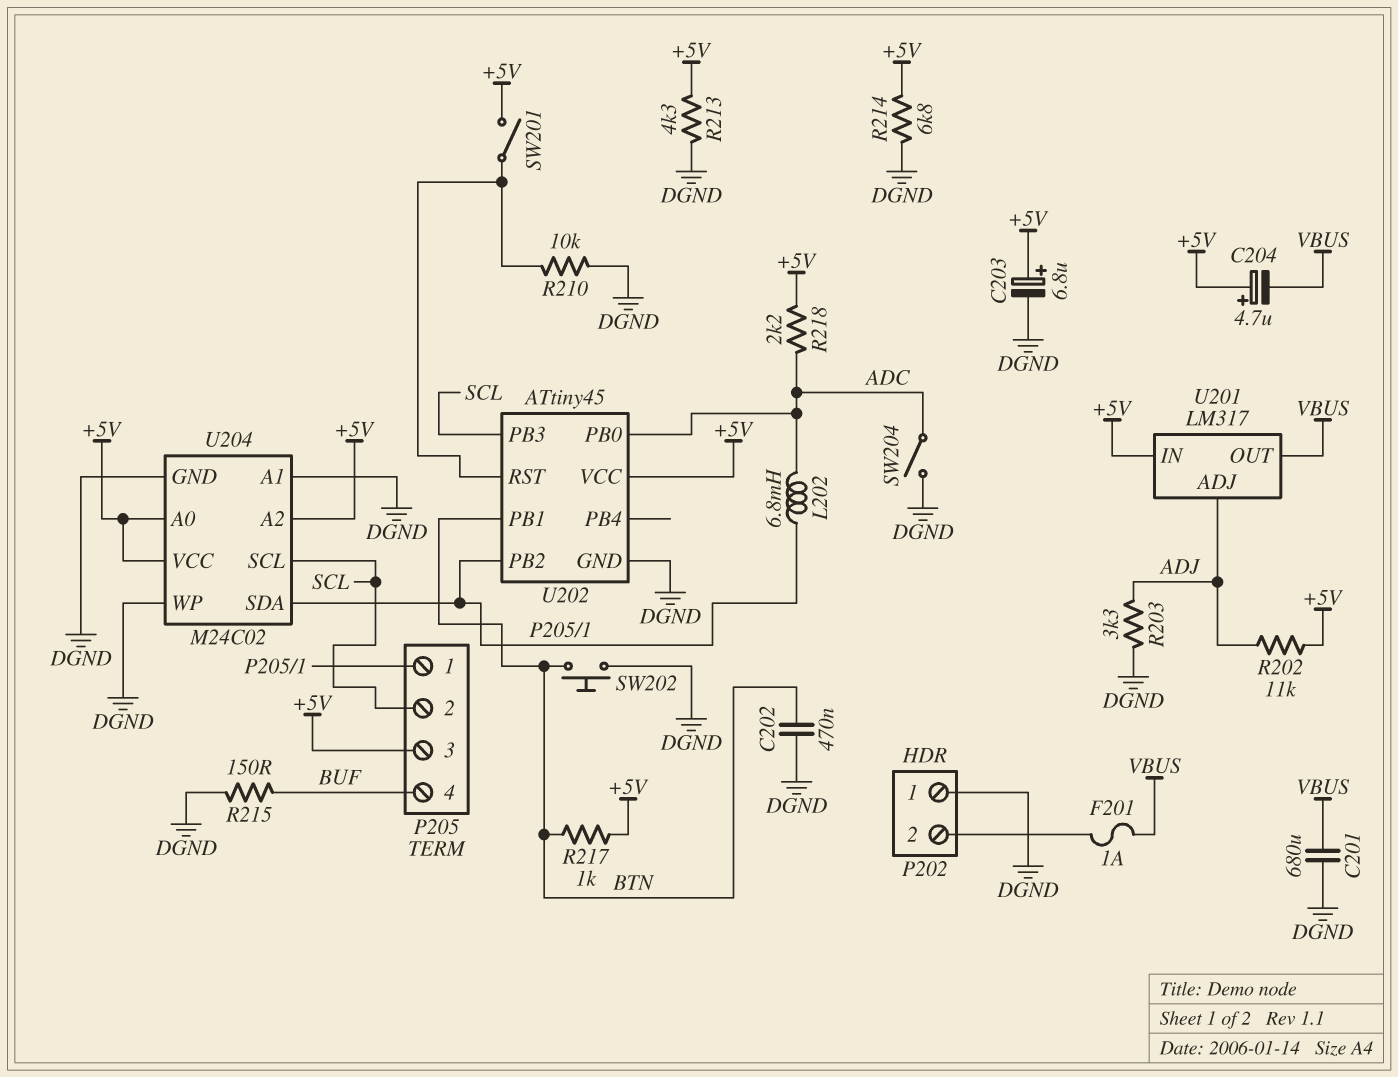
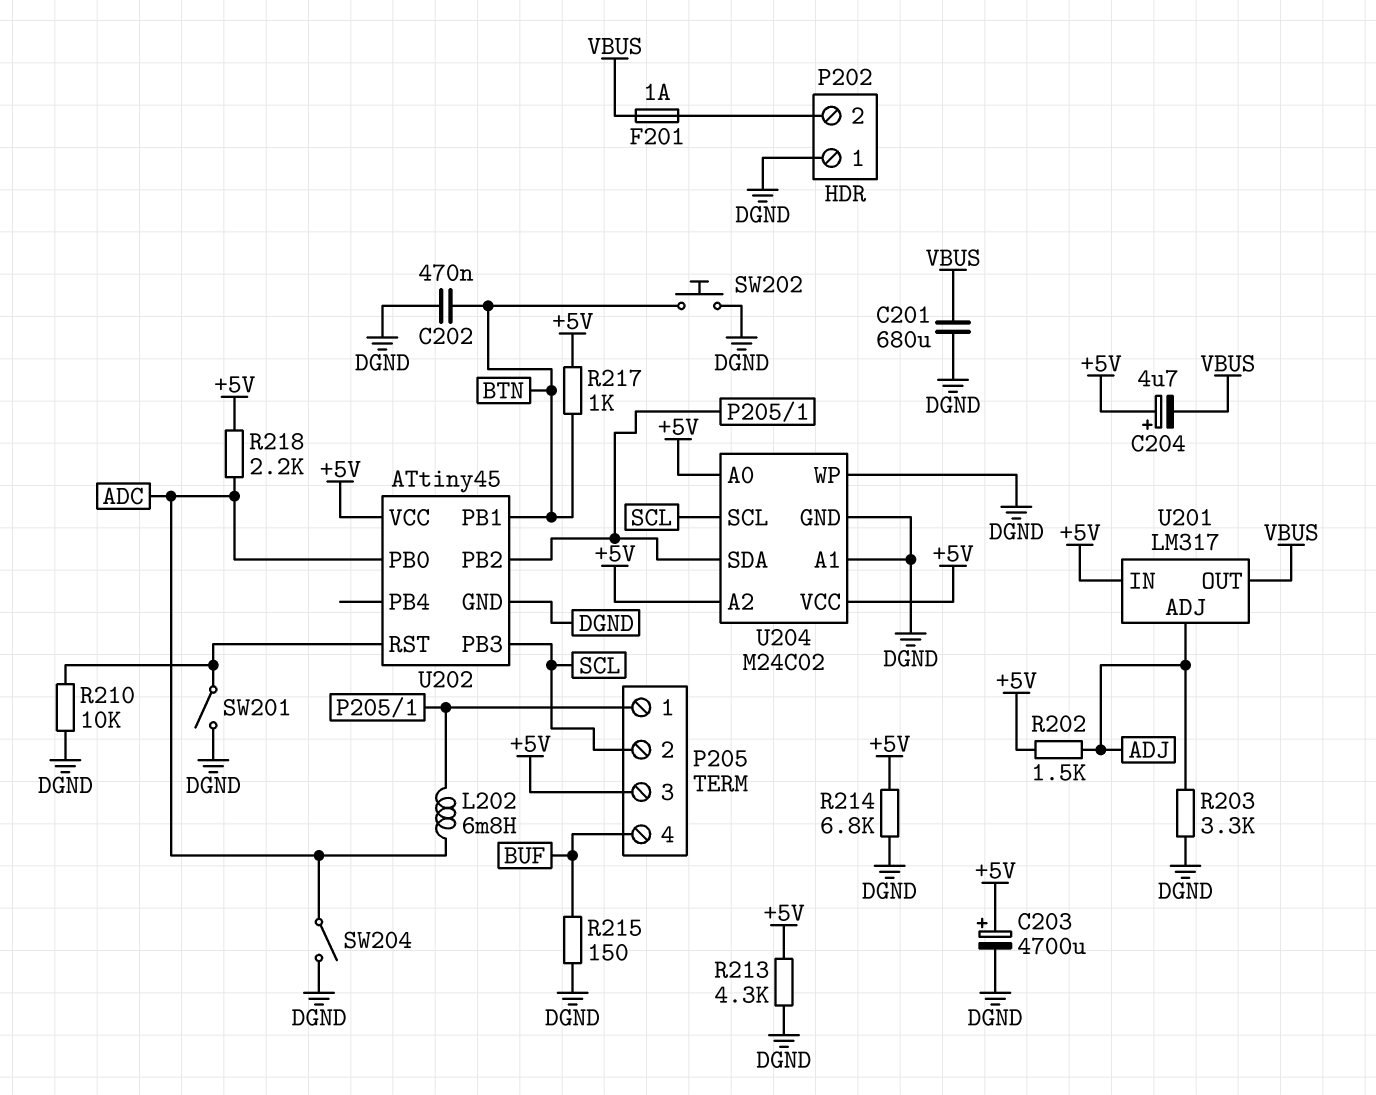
C203: 6.8uF (plus +5V, minus DGND) -> 4700uF (plus +5V, minus DGND)
R202: 11k (+5V, ADJ) -> 1.5k (+5V, ADJ)
SW201: switch (+5V, U202/RST) -> switch (DGND, U202/RST)

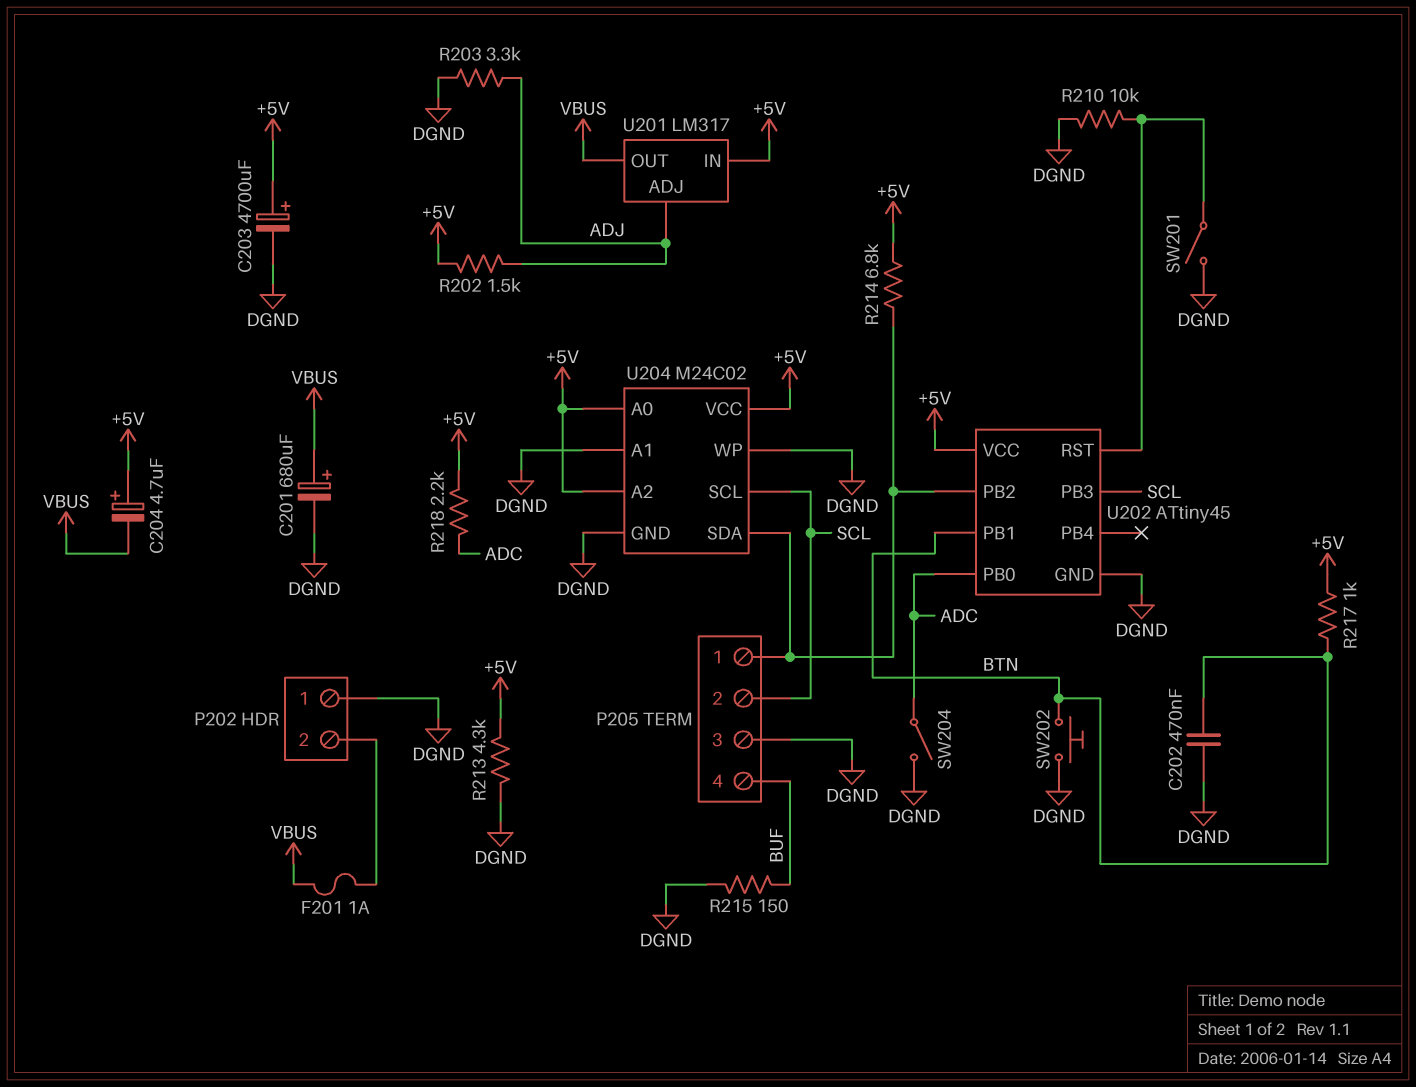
C201: 680uF (DGND, VBUS) -> 680uF (plus VBUS, minus DGND)
L202: 6.8mH (ADC, P205/1) -> none
P205 pin 3: +5V -> DGND
R214: 6.8k (+5V, DGND) -> 6.8k (+5V, P205/1)

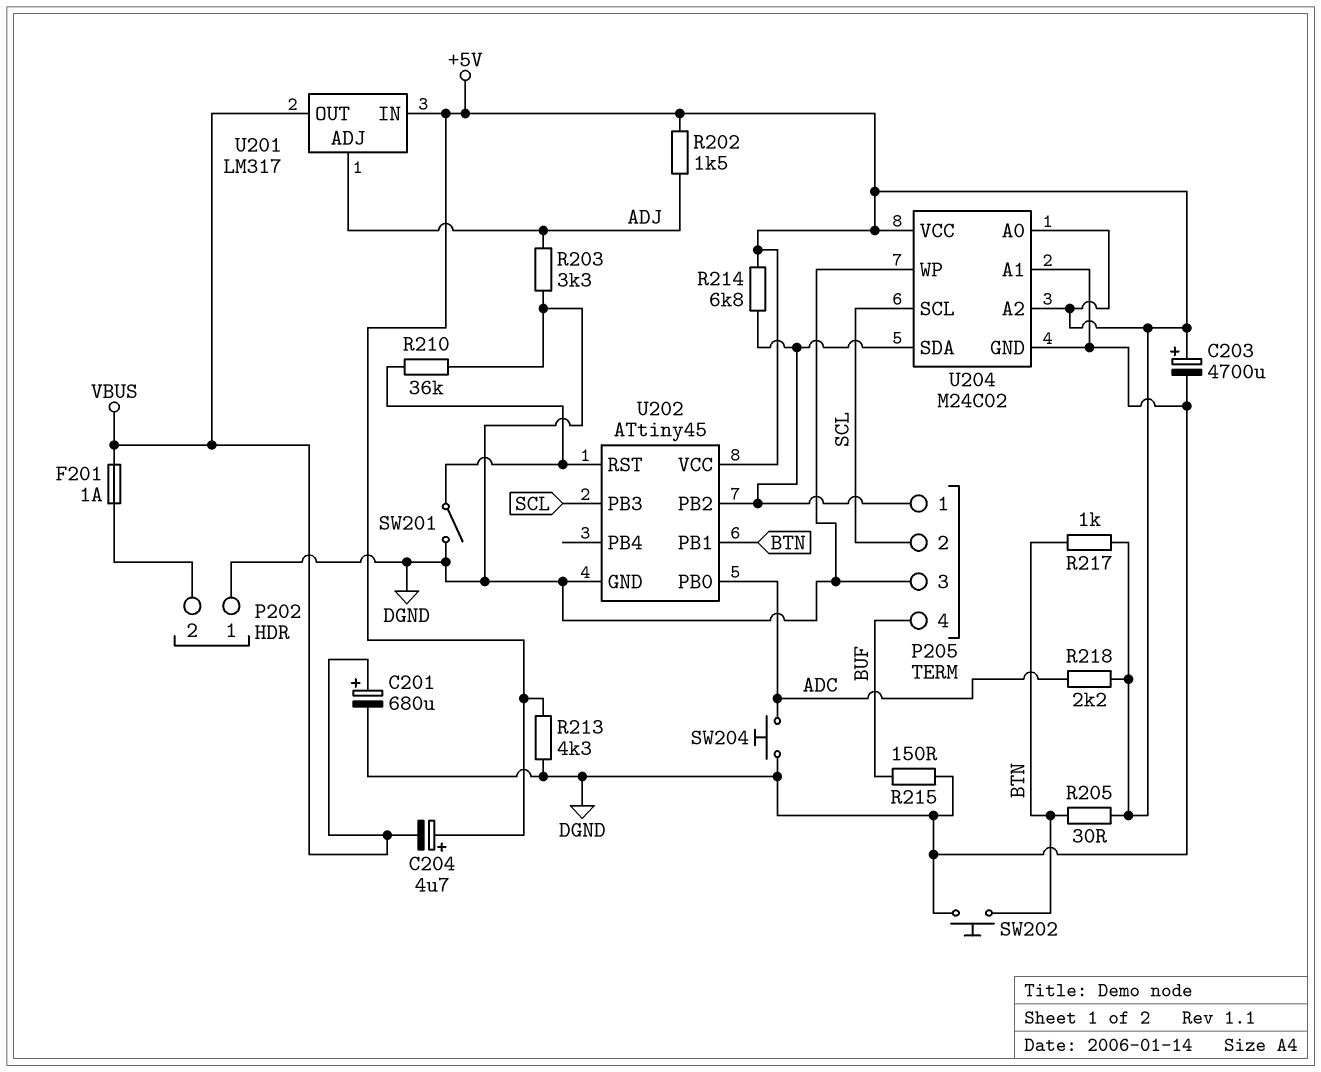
C202: 470nF (BTN, DGND) -> none
R205: none -> 30 (+5V, BTN)
R210: 10k (DGND, U202/RST) -> 36k (DGND, U202/RST)
SW204: switch (ADC, DGND) -> button (ADC, DGND)

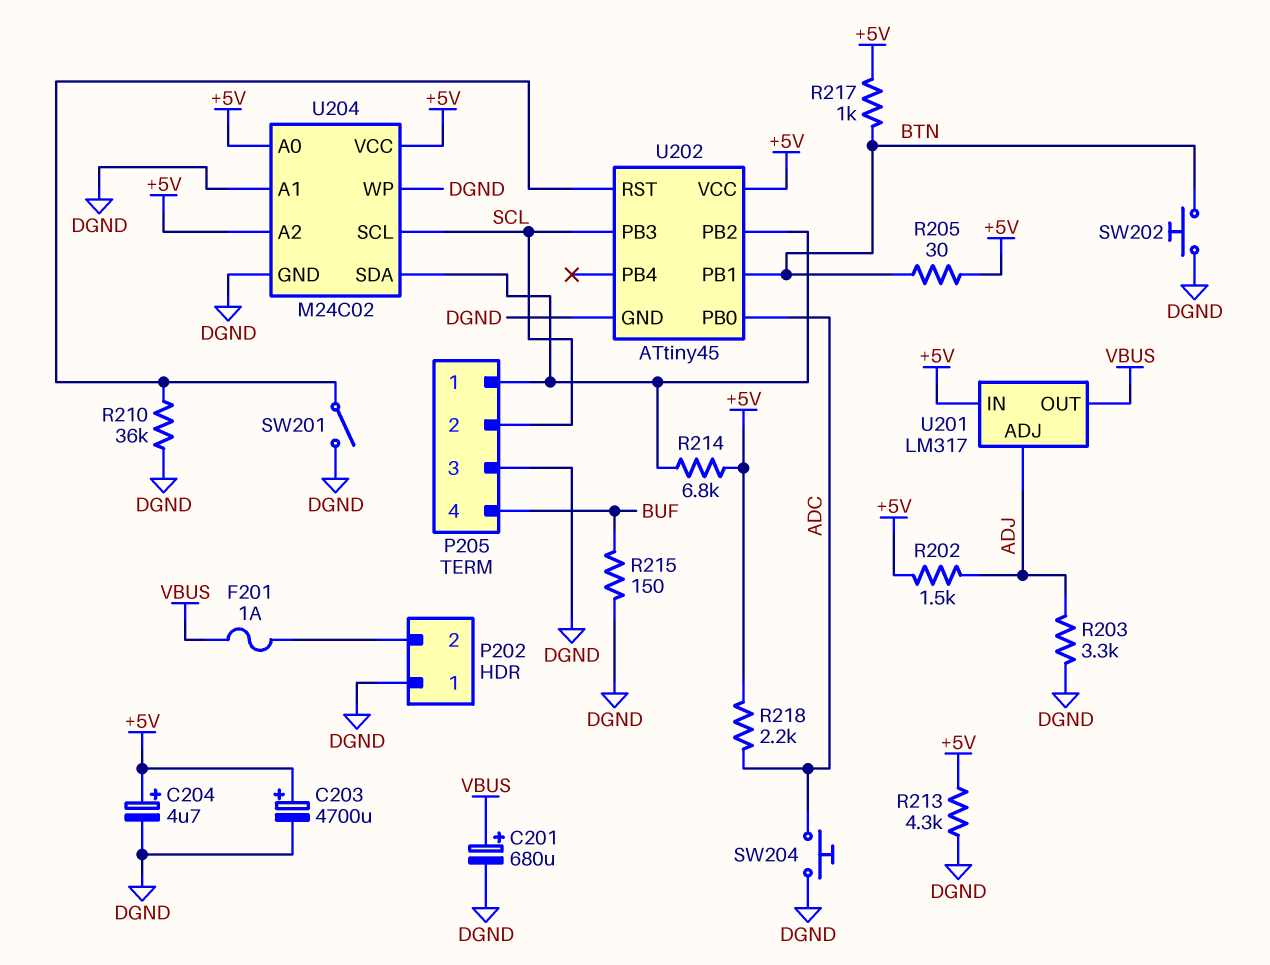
C204: 4.7uF (plus +5V, minus VBUS) -> 4.7uF (plus +5V, minus DGND)

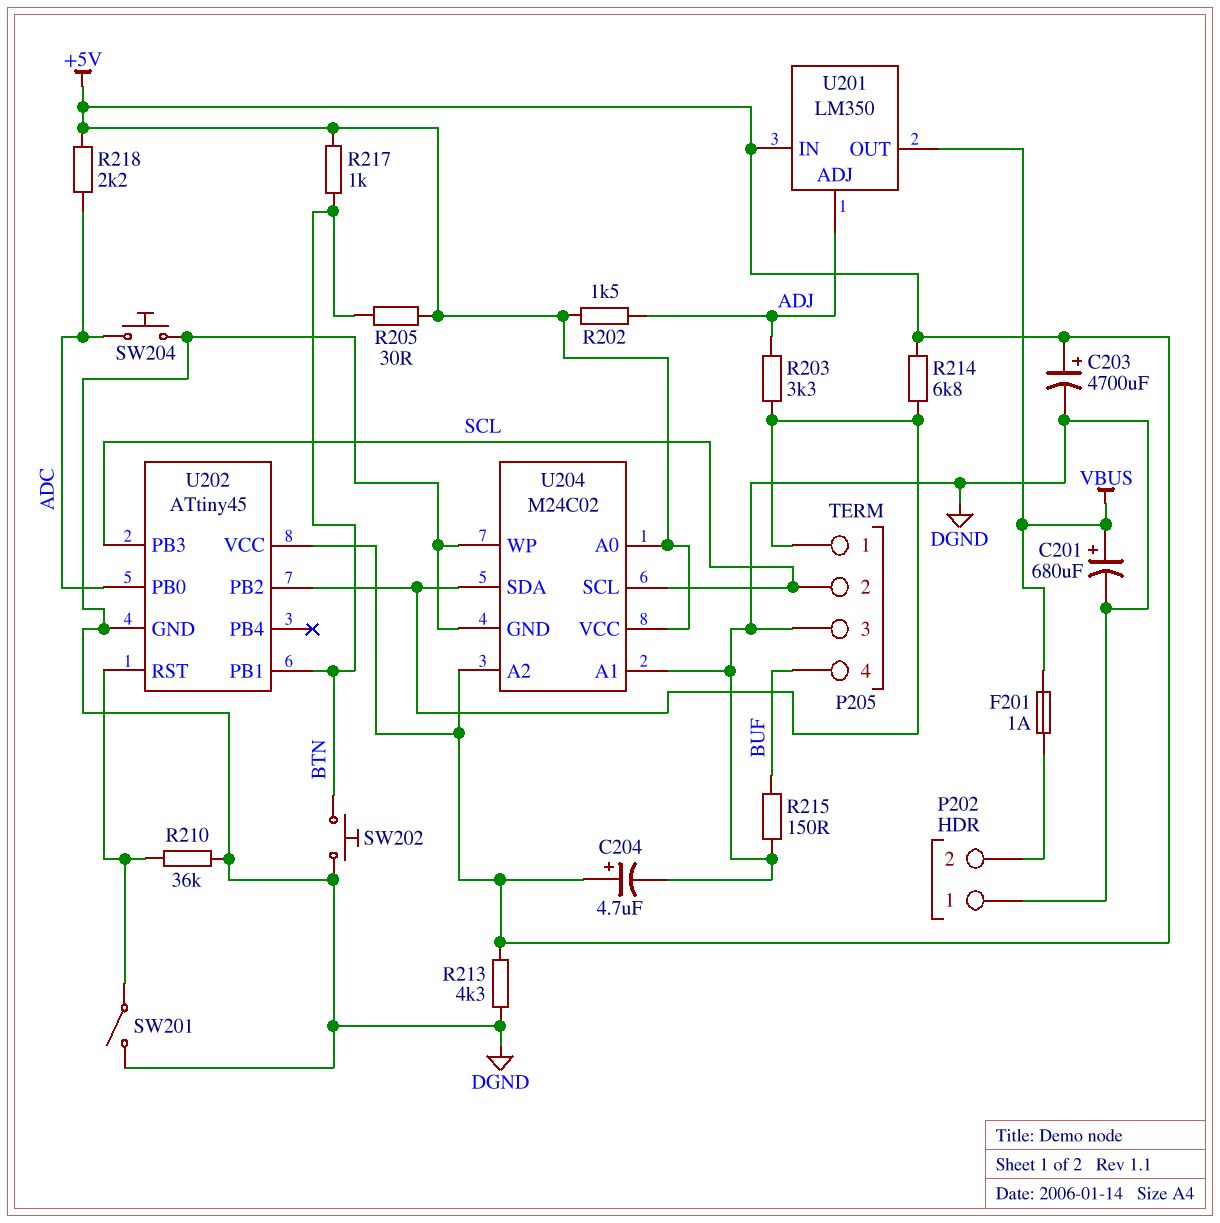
R203: 3.3k (ADJ, DGND) -> 3.3k (ADJ, P205/1)
U201: LM317 -> LM350

